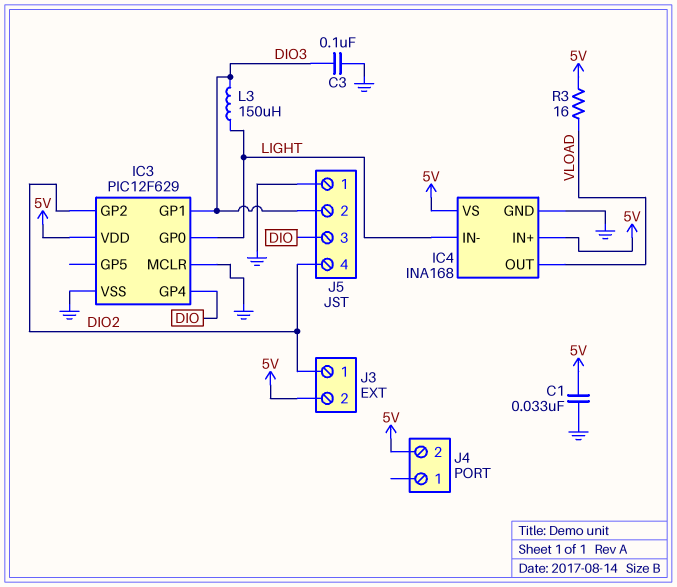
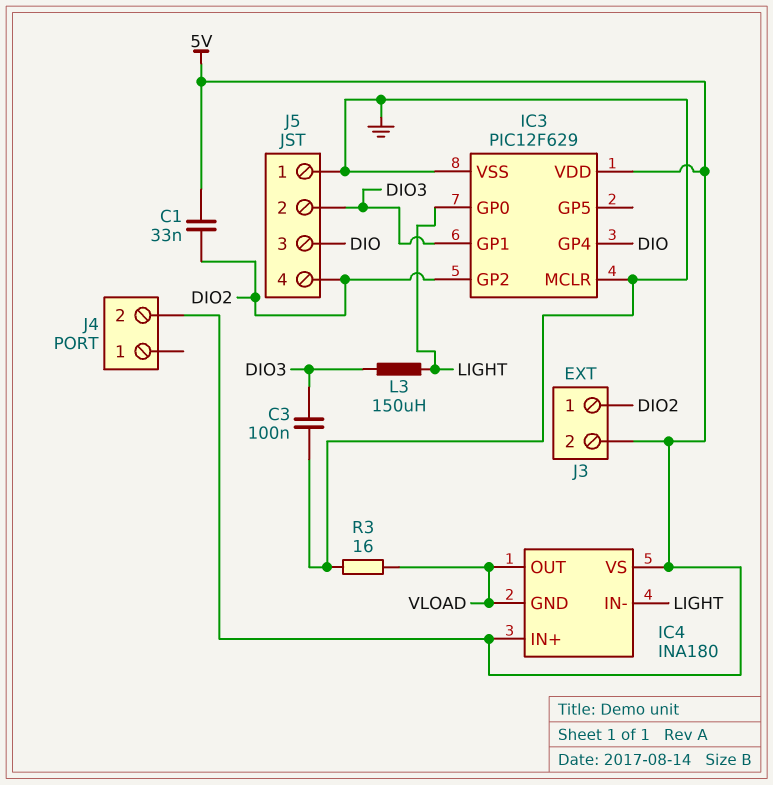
C1: 33nF (5V, GND) -> 33nF (5V, DIO2)
IC4: INA168 -> INA180
IC4 pin GND: GND -> VLOAD
R3: 16 (5V, VLOAD) -> 16 (GND, VLOAD)

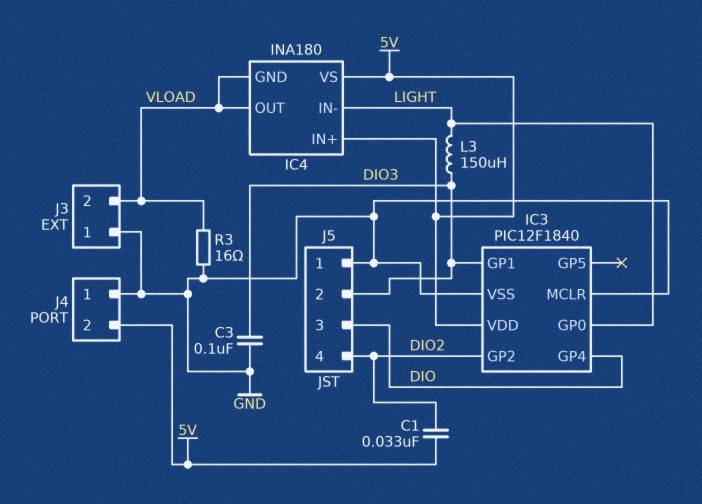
IC3: PIC12F629 -> PIC12F1840
J3 pin 1: DIO2 -> GND
J3 pin 2: 5V -> VLOAD
J4 pin 1: none -> GND

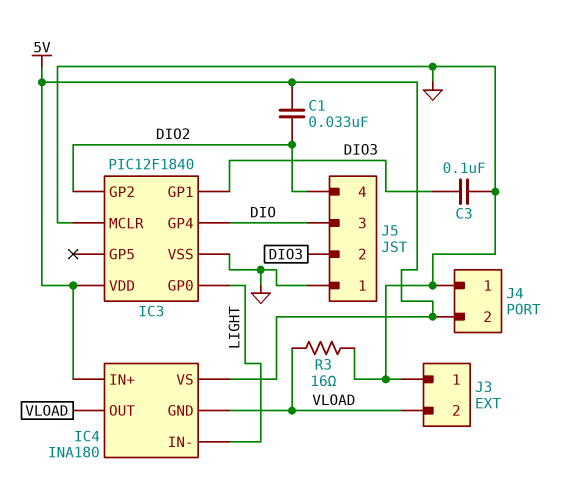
L3: 150uH (DIO3, LIGHT) -> none

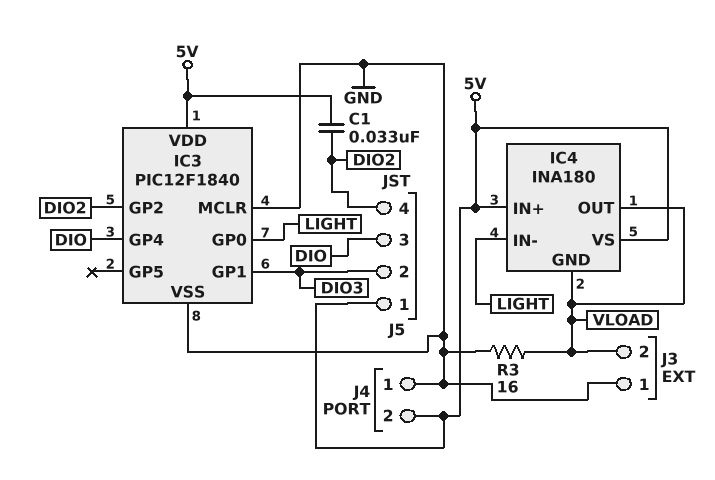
C3: 100nF (DIO3, GND) -> none
J5 pin 1: GND -> 5V

